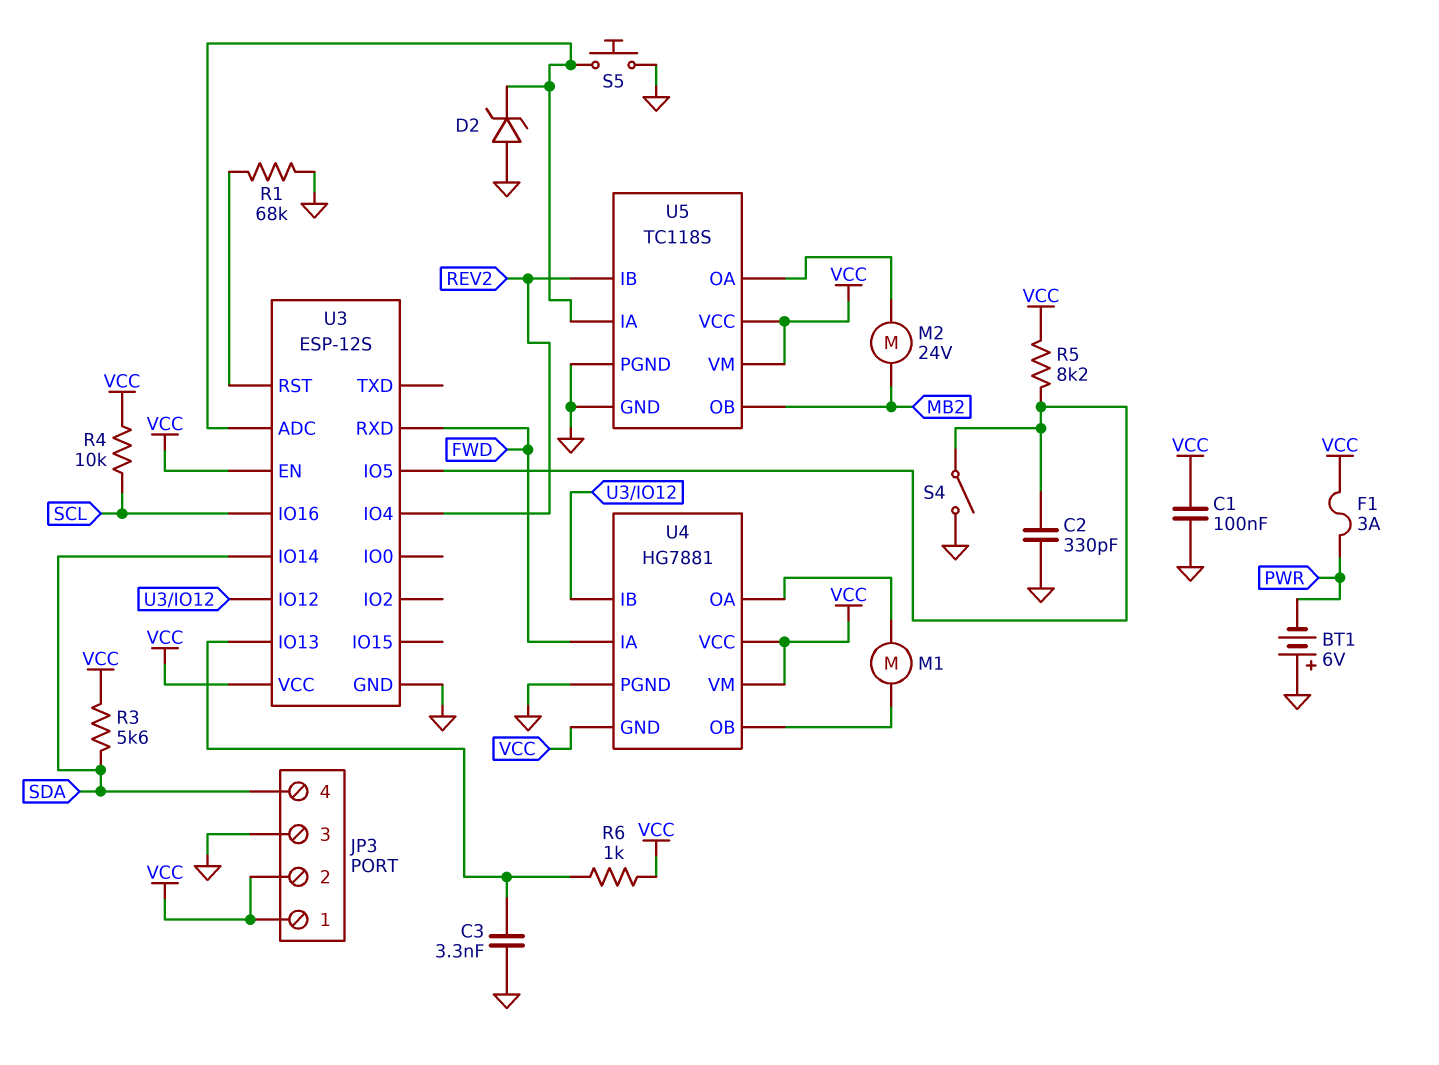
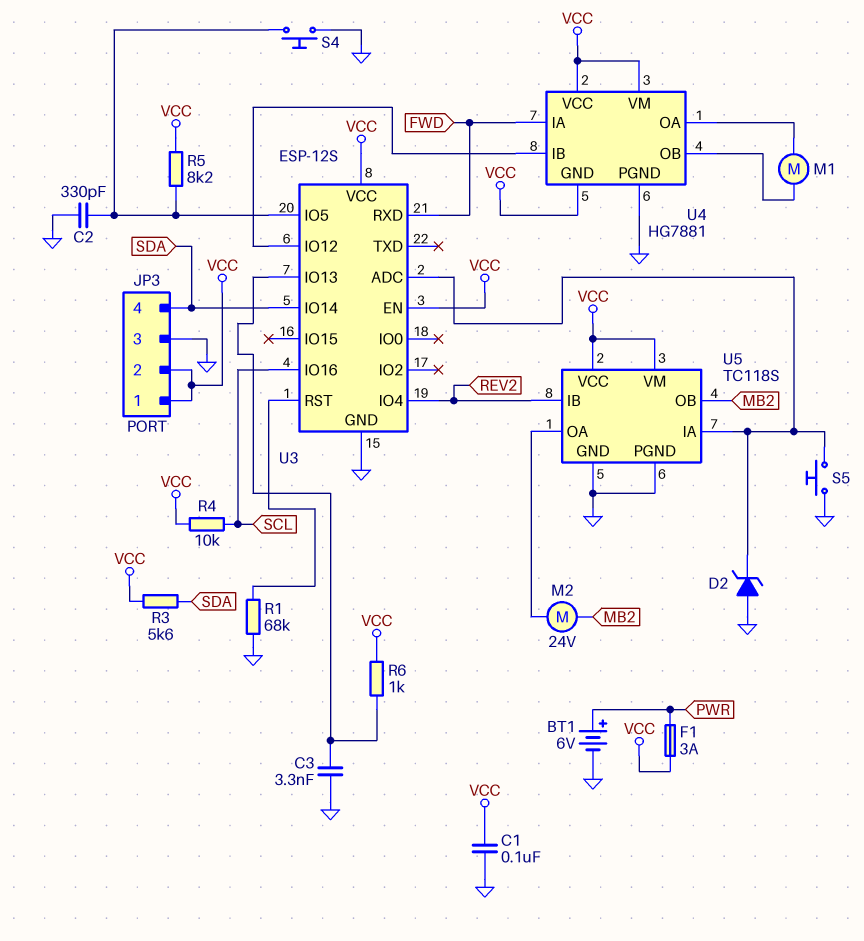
BT1: 6V (plus GND, minus PWR) -> 6V (plus PWR, minus GND)
S4: switch (GND, U3/IO5) -> button (GND, U3/IO5)

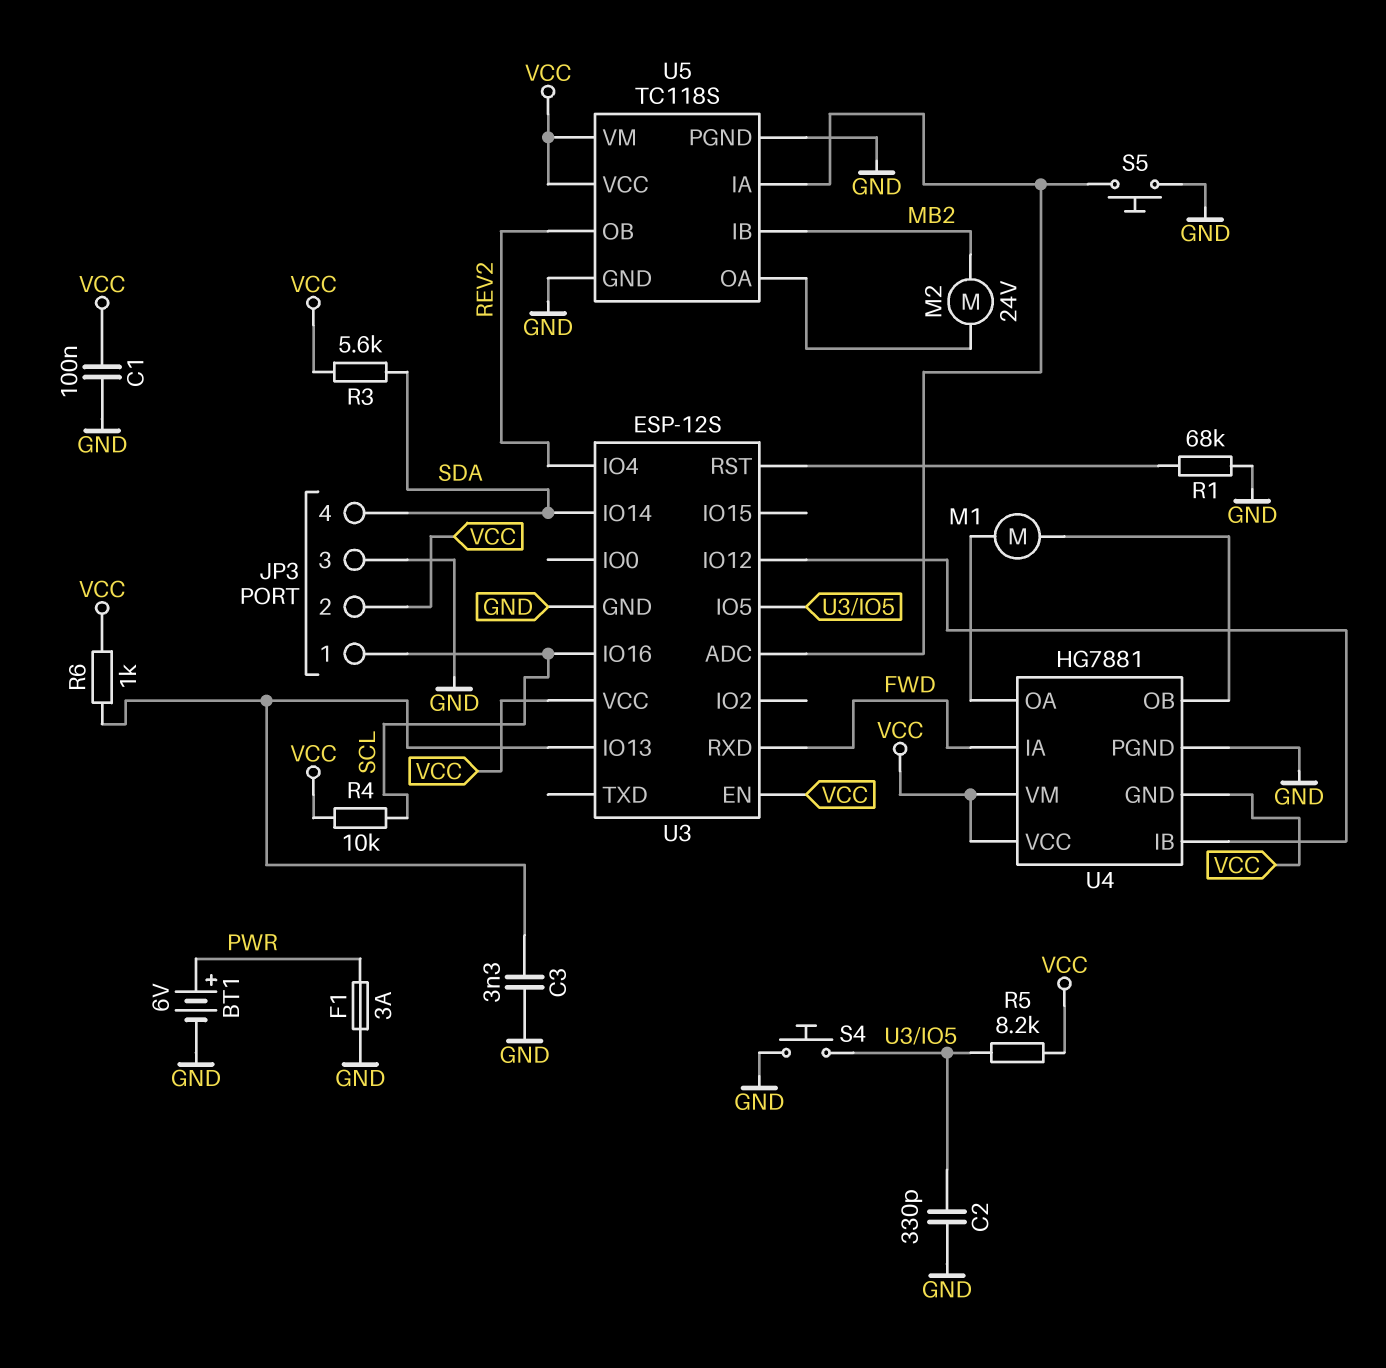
D2: zener (A GND, K U3/ADC) -> none
F1: 3A (PWR, VCC) -> 3A (GND, PWR)
JP3 pin 1: VCC -> SCL
U5 pin IB: REV2 -> MB2
U5 pin OB: MB2 -> REV2

